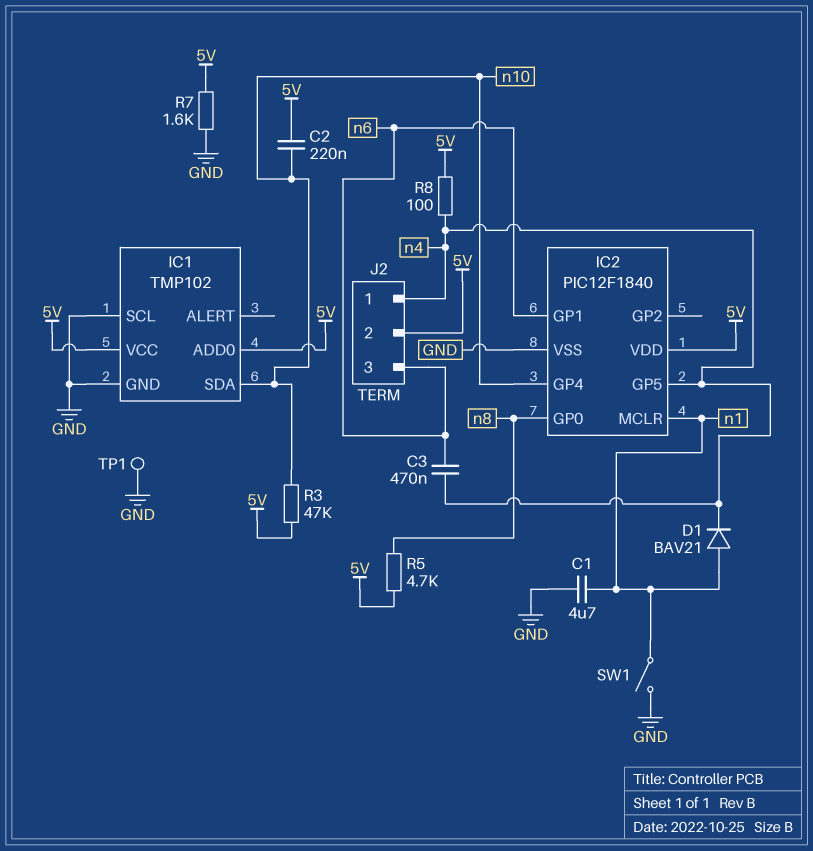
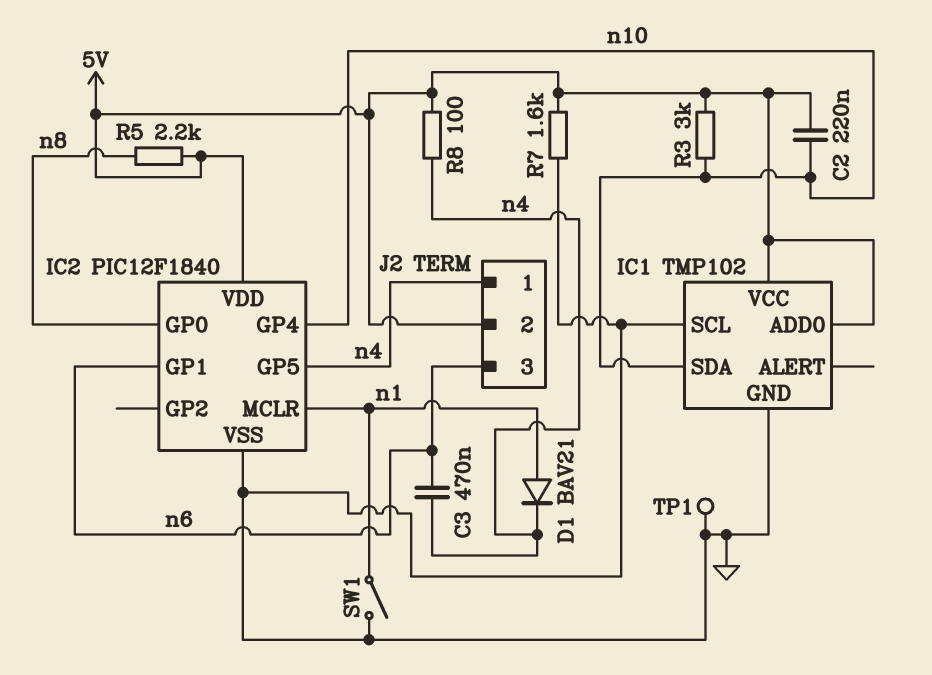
C1: 4.7uF (GND, n1) -> none
R3: 47k (5V, n10) -> 3k (5V, n10)
R5: 4.7k (5V, n8) -> 2.2k (5V, n8)

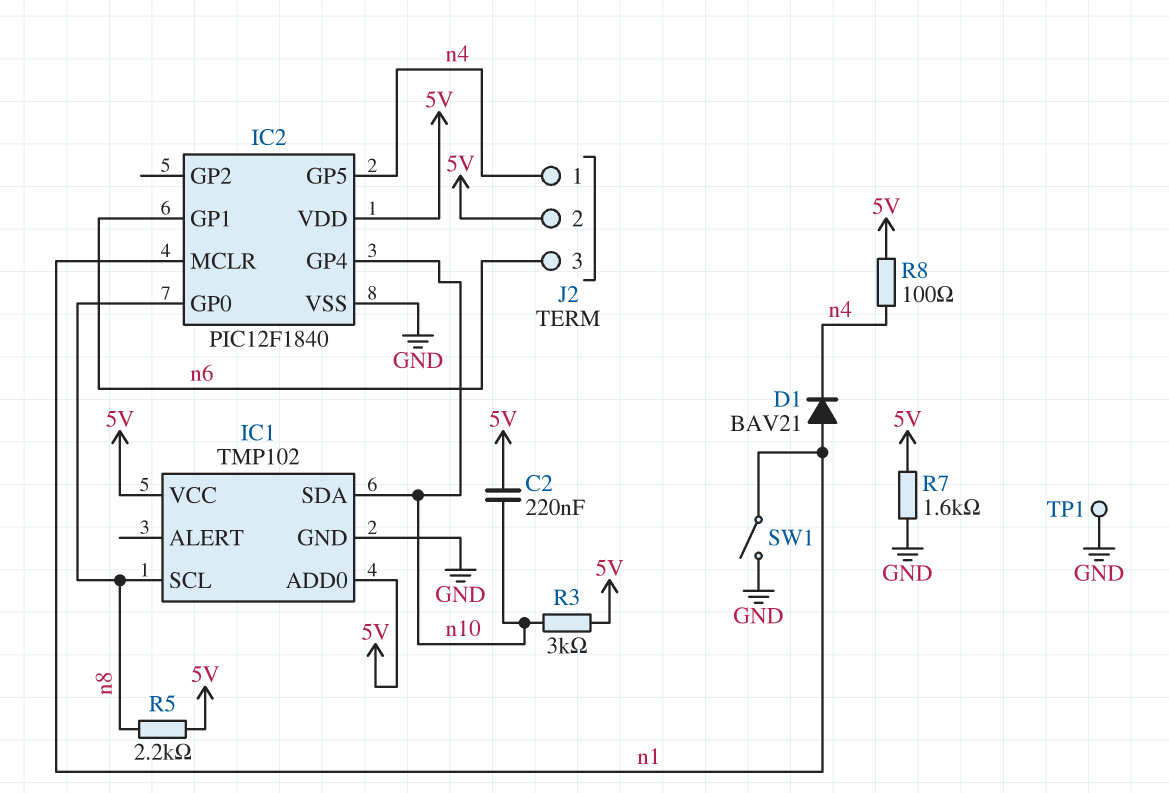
C3: 470nF (n4, n6) -> none
IC1 pin SCL: GND -> n8

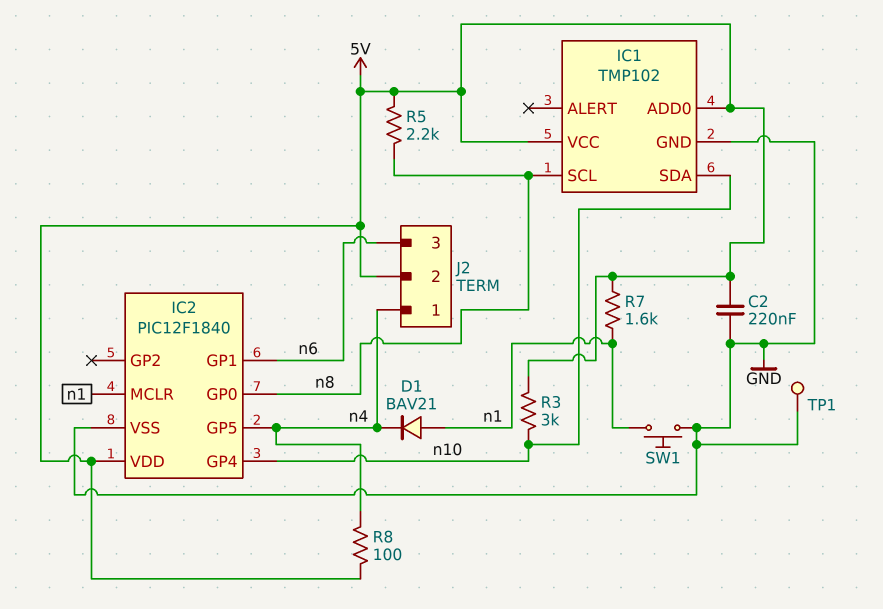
C2: 220nF (5V, n10) -> 220nF (5V, GND)
R7: 1.6k (5V, GND) -> 1.6k (5V, n1)
SW1: switch (GND, n1) -> button (GND, n1)

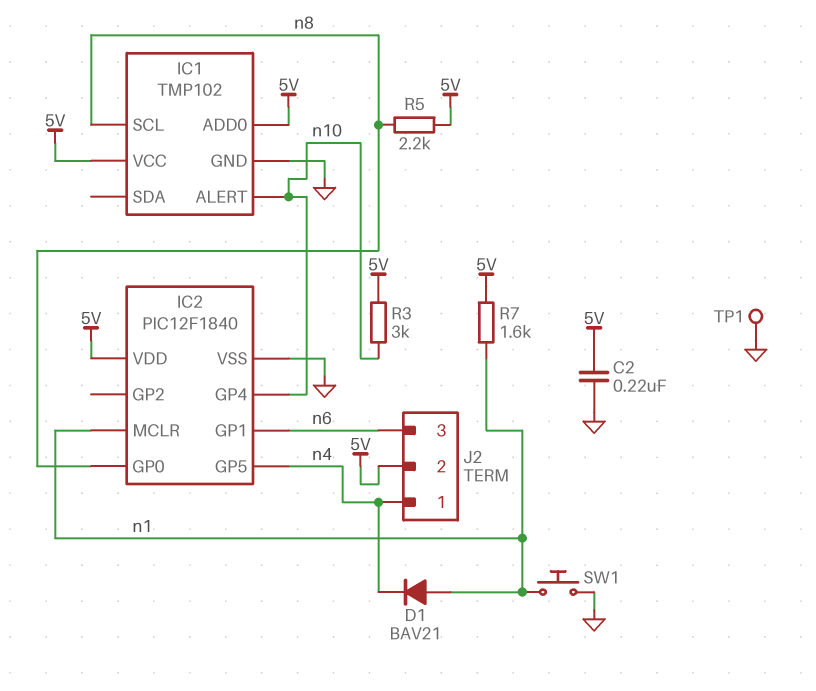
IC1 pin ALERT: none -> n10
IC1 pin SDA: n10 -> none
R8: 100 (5V, n4) -> none

